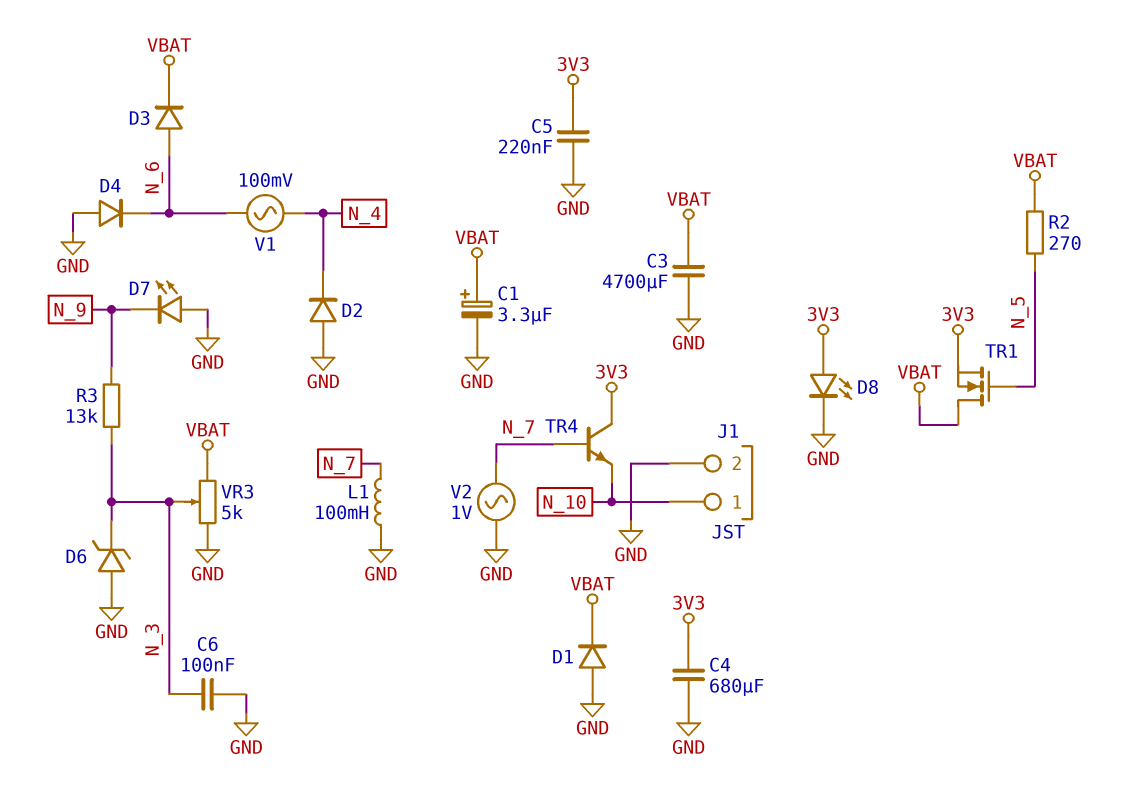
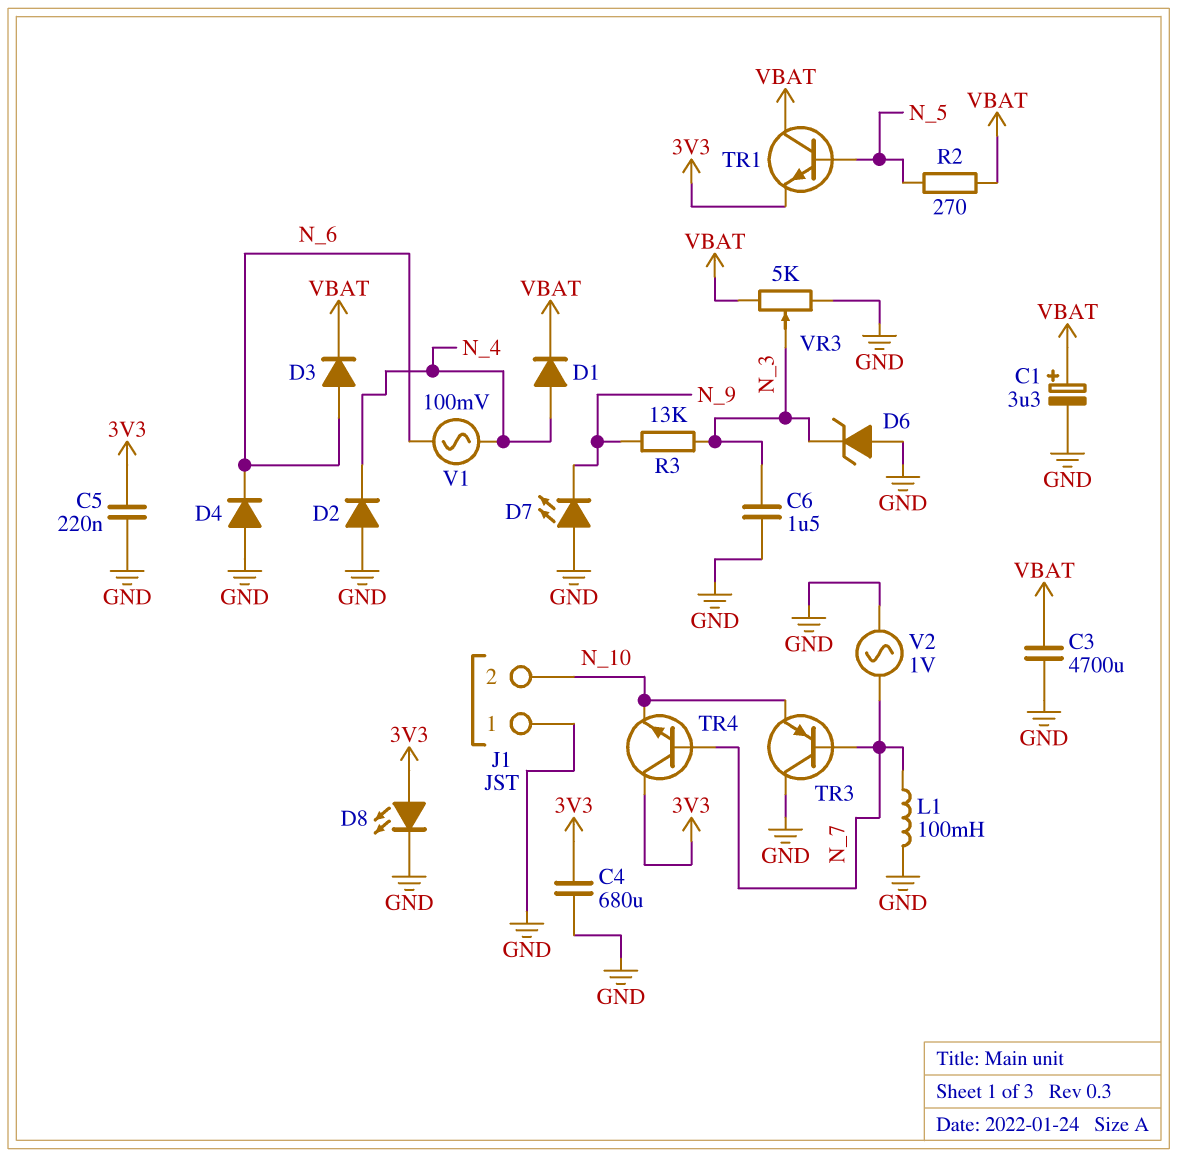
C6: 100nF (GND, N_3) -> 1.5uF (GND, N_3)
D1: diode (A GND, K VBAT) -> diode (A N_4, K VBAT)
J1 pin 1: N_10 -> GND
J1 pin 2: GND -> N_10
TR1: NMOS (G N_5, D VBAT, S 3V3) -> NPN (B N_5, C VBAT, E 3V3)
TR3: none -> PNP (B N_7, C GND, E N_10)

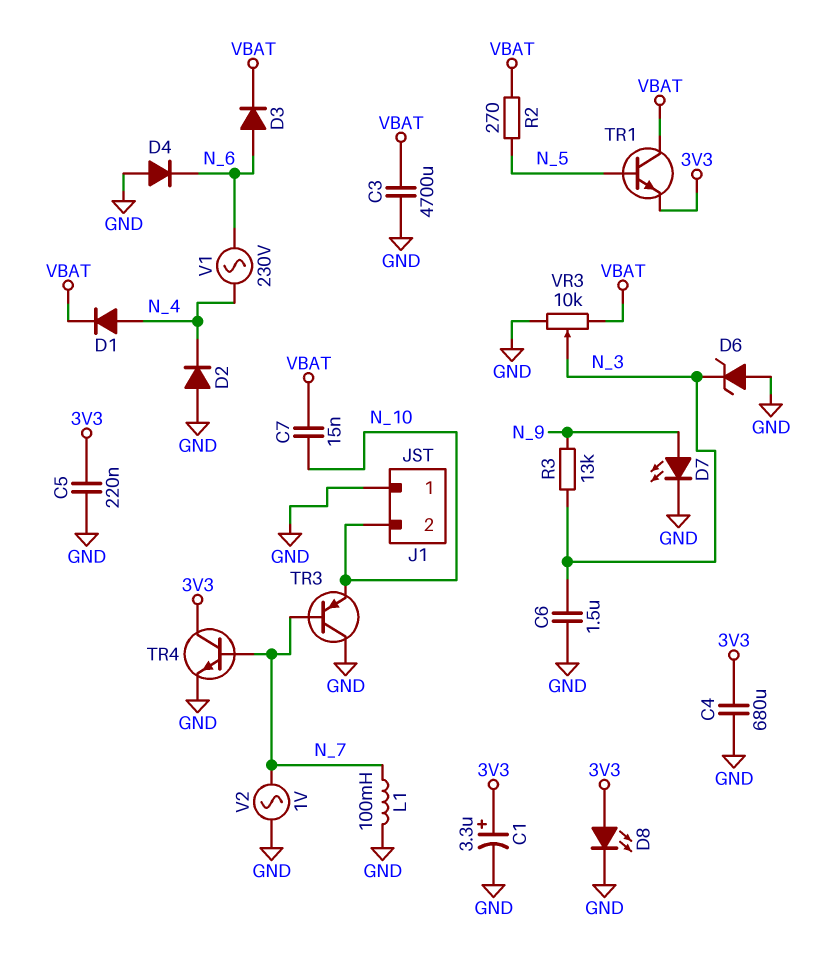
C1: 3.3uF (plus VBAT, minus GND) -> 3.3uF (plus 3V3, minus GND)
C7: none -> 15nF (N_10, VBAT)
D7: LED (A GND, K N_9) -> LED (A N_9, K GND)
TR4: NPN (B N_7, C 3V3, E N_10) -> NPN (B N_7, C 3V3, E GND)
V1: AC 100mV (N_4, N_6) -> AC 230V (N_4, N_6)
VR3: 5k (GND, VBAT, wiper N_3) -> 10k (GND, VBAT, wiper N_3)

